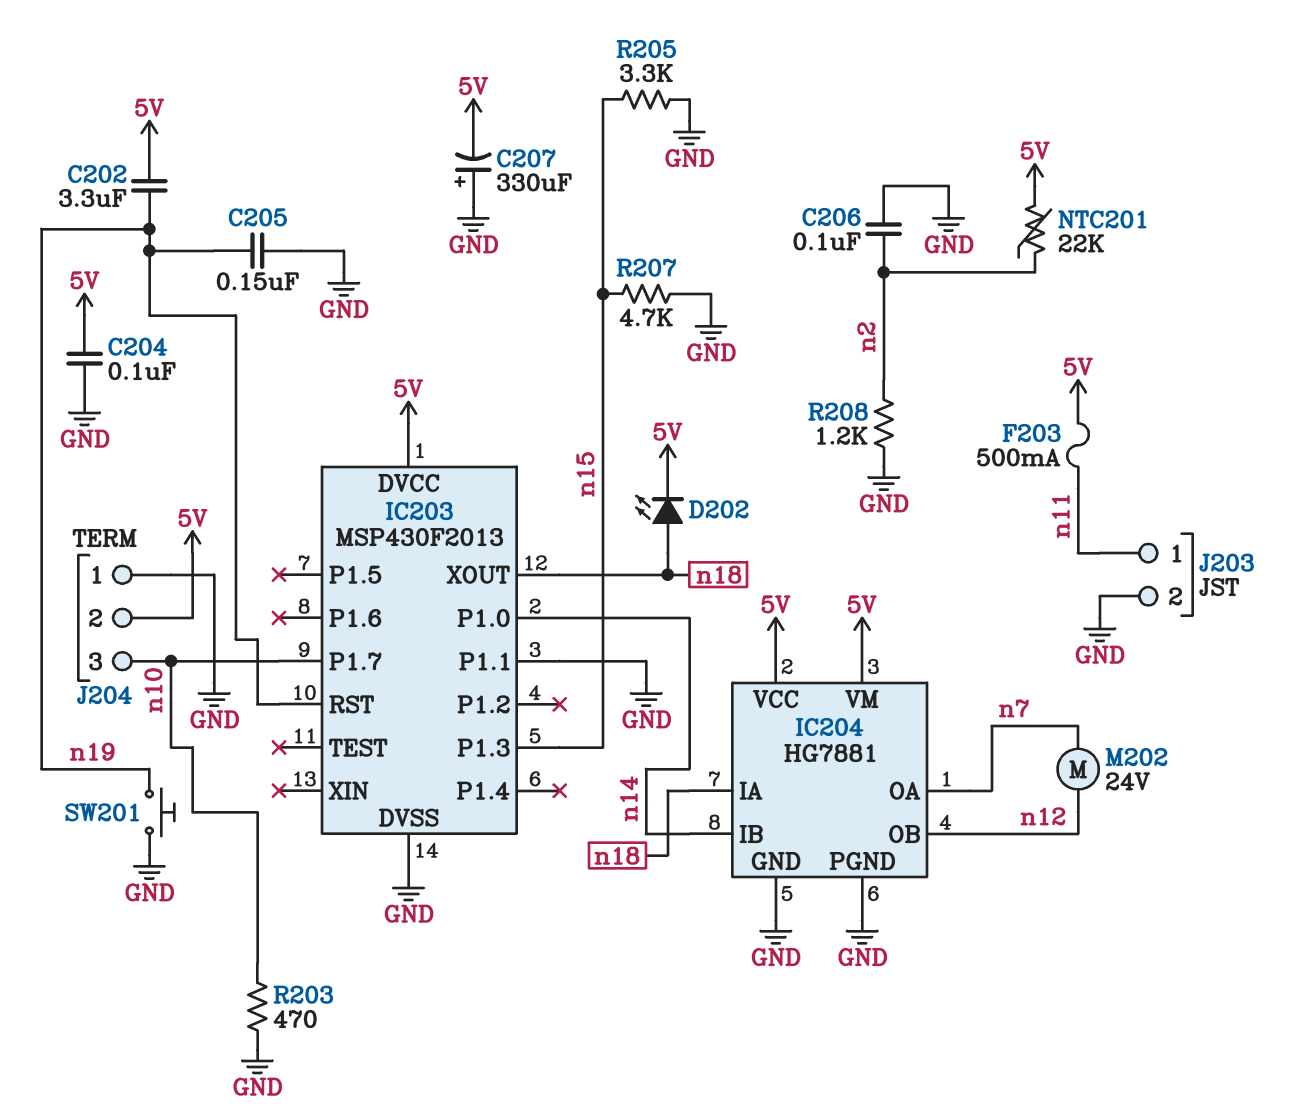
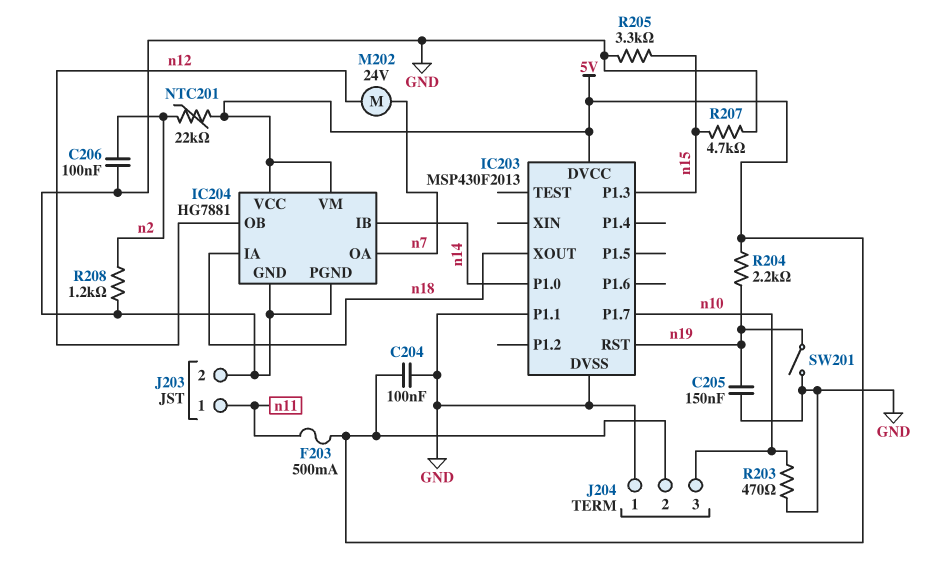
C202: 3.3uF (5V, n19) -> none
C207: 330uF (plus GND, minus 5V) -> none
D202: LED (A n18, K 5V) -> none
R204: none -> 2.2k (5V, n19)
SW201: button (GND, n19) -> switch (GND, n19)

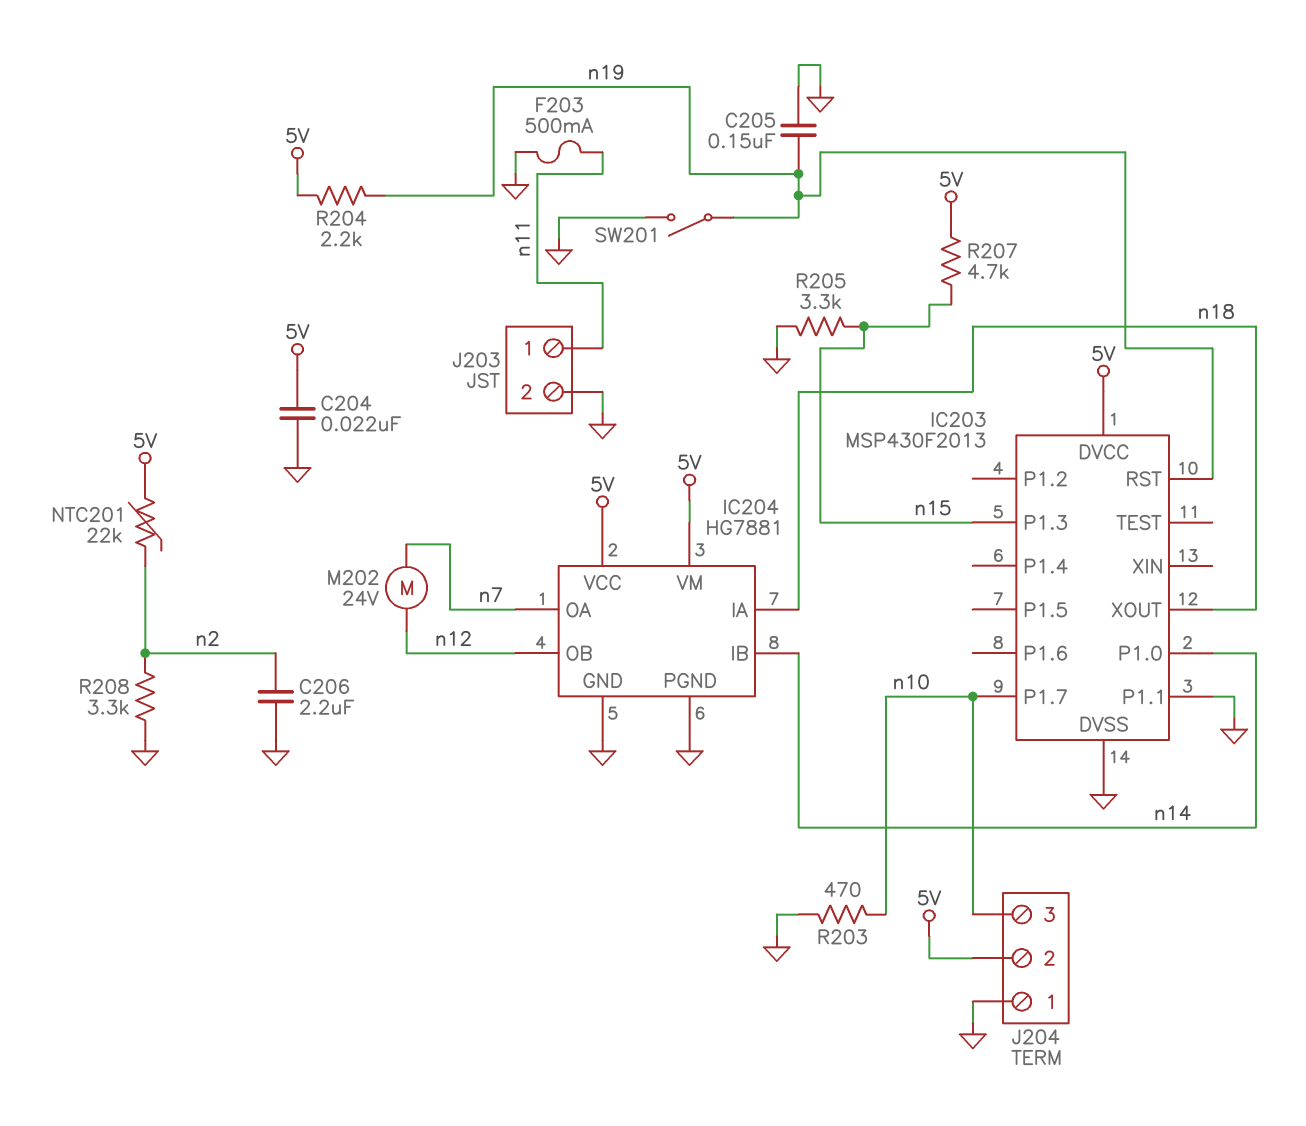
C204: 100nF (5V, GND) -> 22nF (5V, GND)
C206: 100nF (GND, n2) -> 2.2uF (GND, n2)
F203: 500mA (5V, n11) -> 500mA (GND, n11)
R207: 4.7k (GND, n15) -> 4.7k (5V, n15)
R208: 1.2k (GND, n2) -> 3.3k (GND, n2)

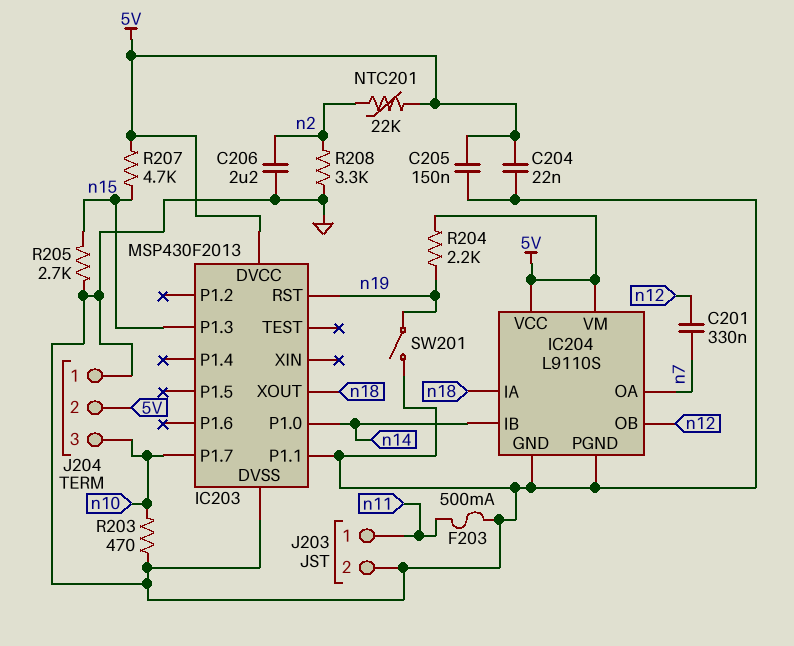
C201: none -> 330nF (n7, n12)
C205: 150nF (GND, n19) -> 150nF (5V, GND)
IC204: HG7881 -> L9110S
M202: motor 24V (n7, n12) -> none
R205: 3.3k (GND, n15) -> 2.7k (GND, n15)

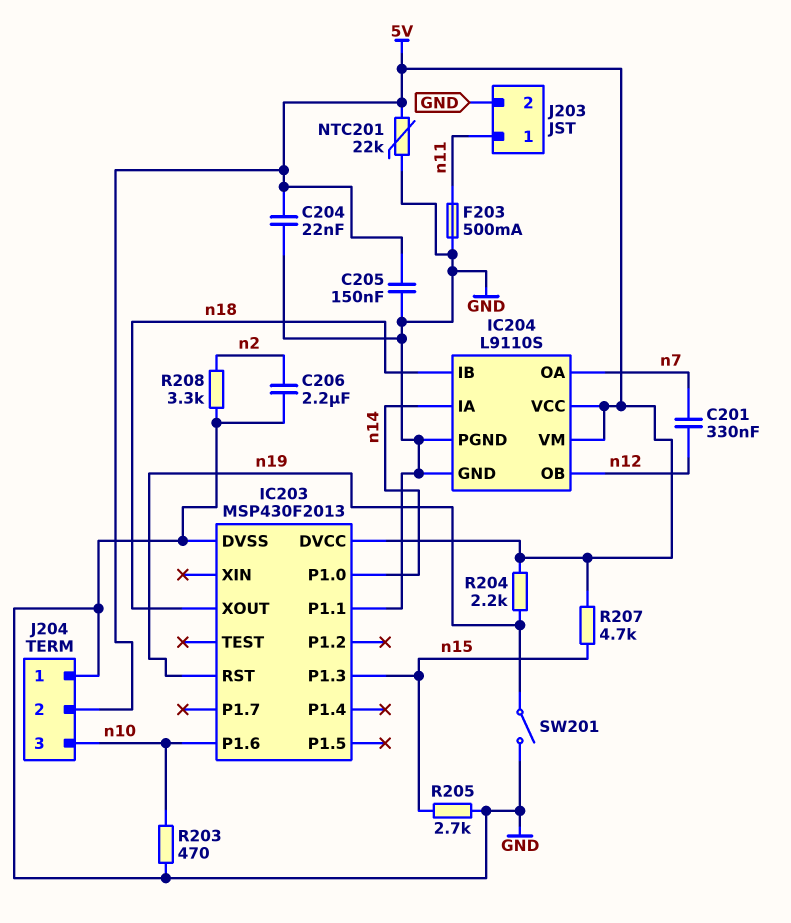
IC203 pin P1.6: none -> n10
IC203 pin P1.7: n10 -> none
IC204 pin IA: n18 -> n14
IC204 pin IB: n14 -> n18
NTC201: 22k (5V, n2) -> 22k (5V, GND)

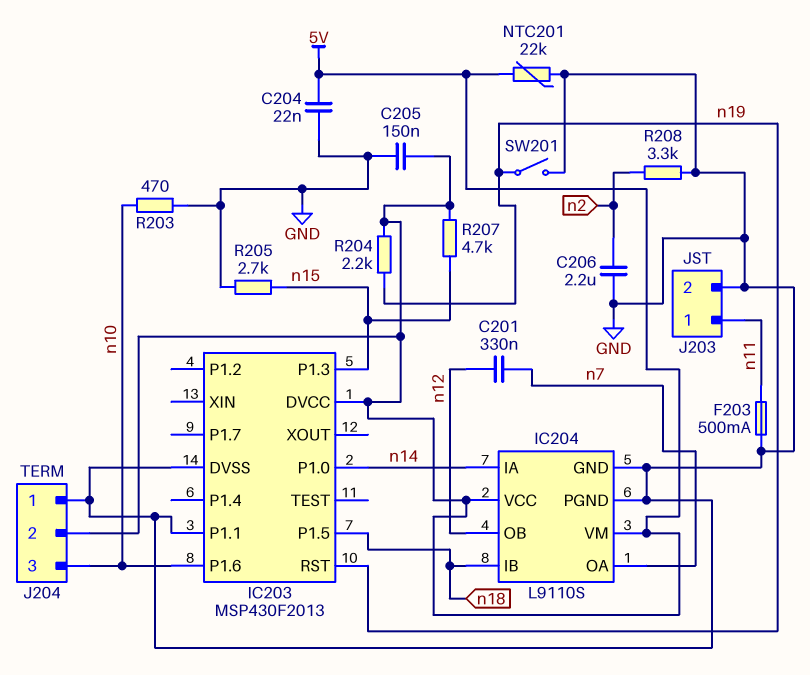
IC203 pin P1.5: none -> n18
IC203 pin XOUT: n18 -> none

